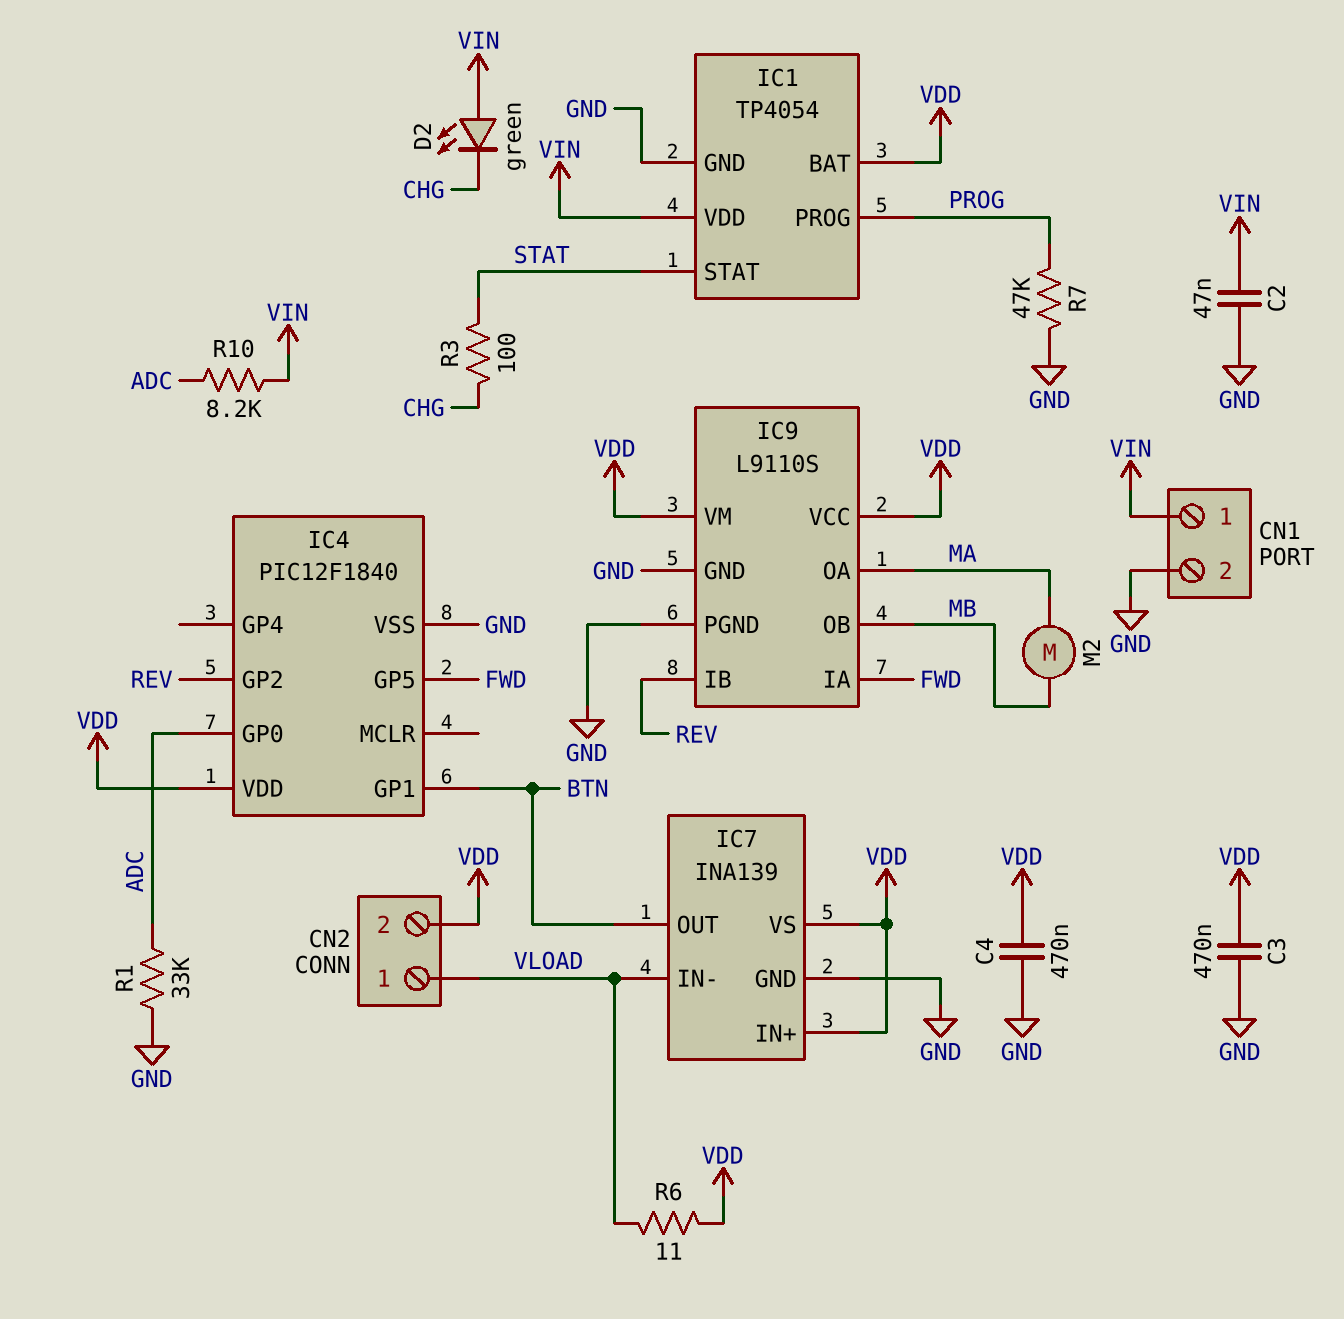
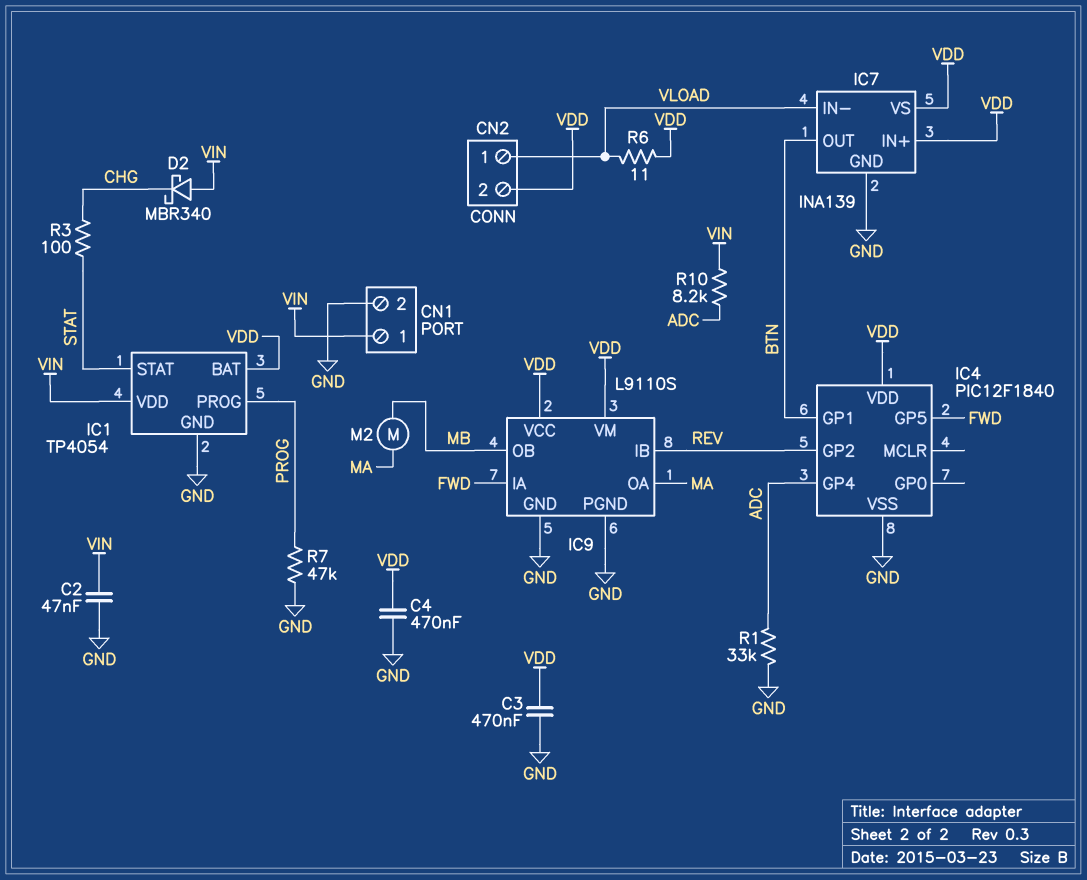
D2: LED green (A VIN, K CHG) -> schottky MBR340 (A VIN, K CHG)
IC4 pin GP0: ADC -> none
IC4 pin GP4: none -> ADC

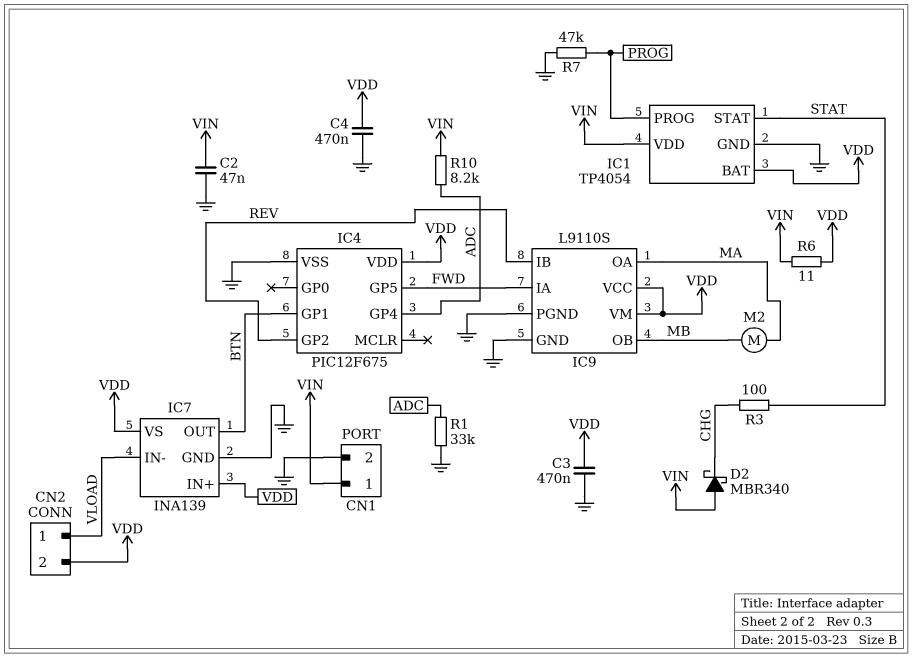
IC4: PIC12F1840 -> PIC12F675
R6: 11 (VDD, VLOAD) -> 11 (VDD, VIN)

